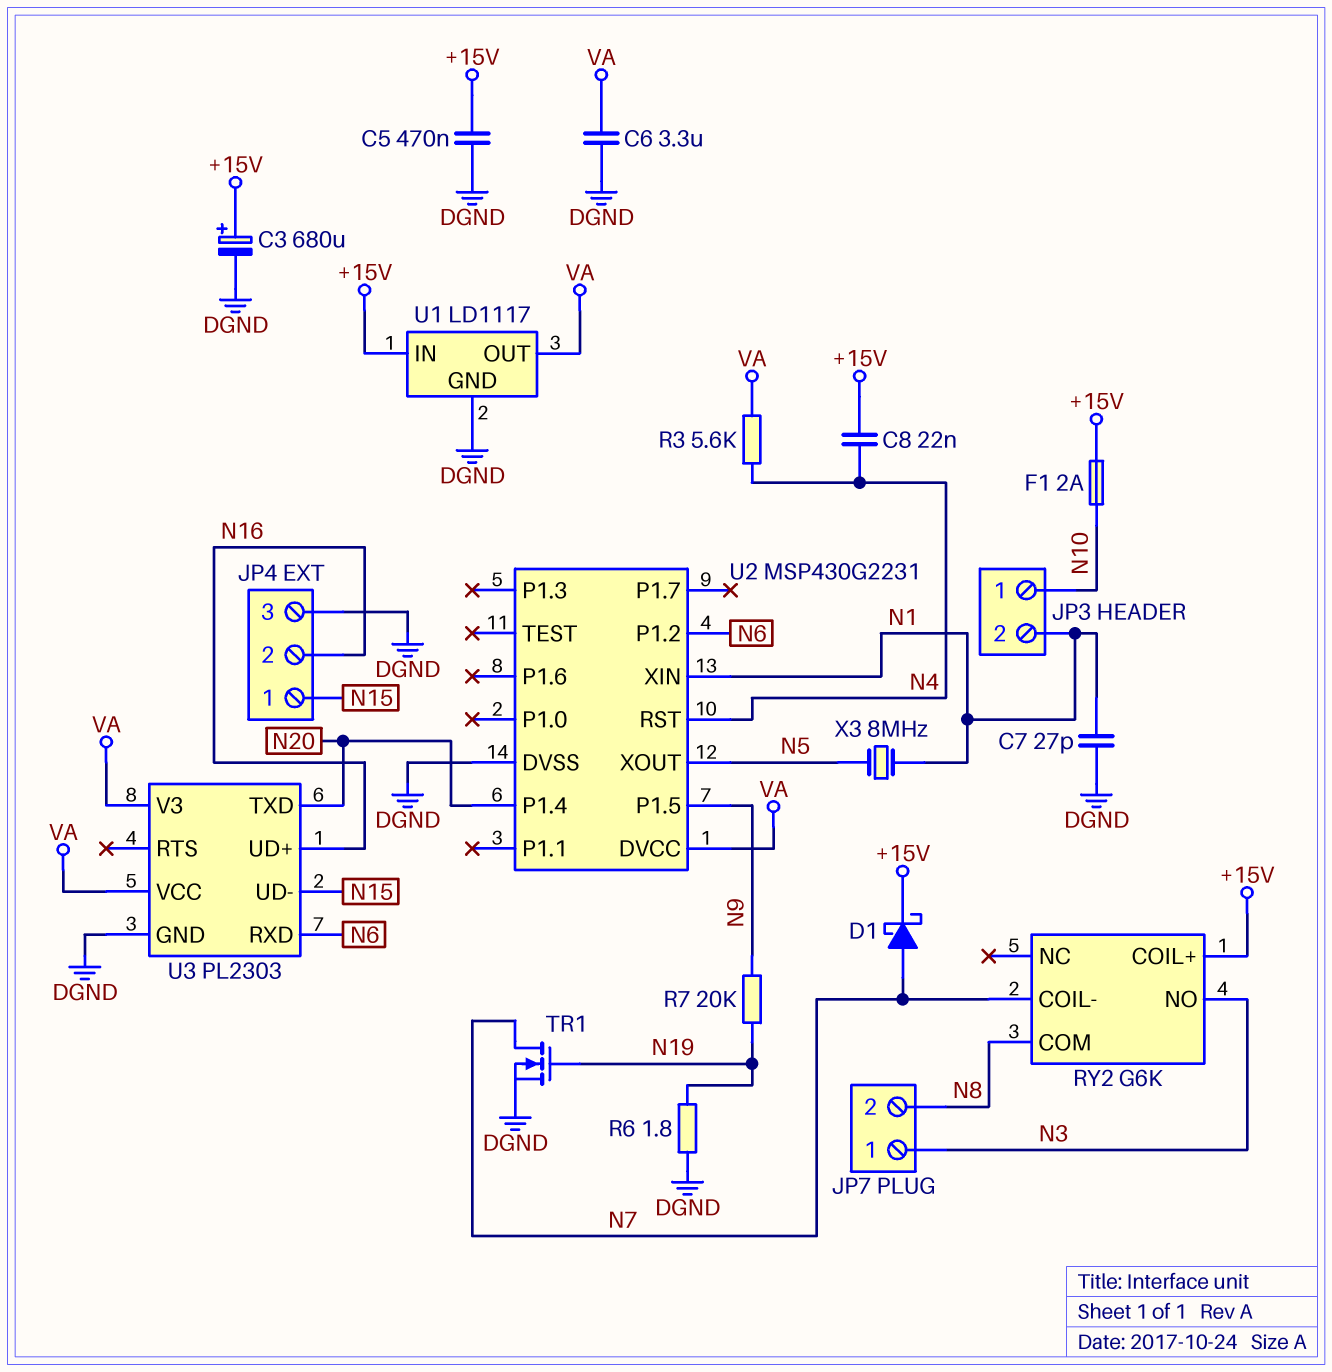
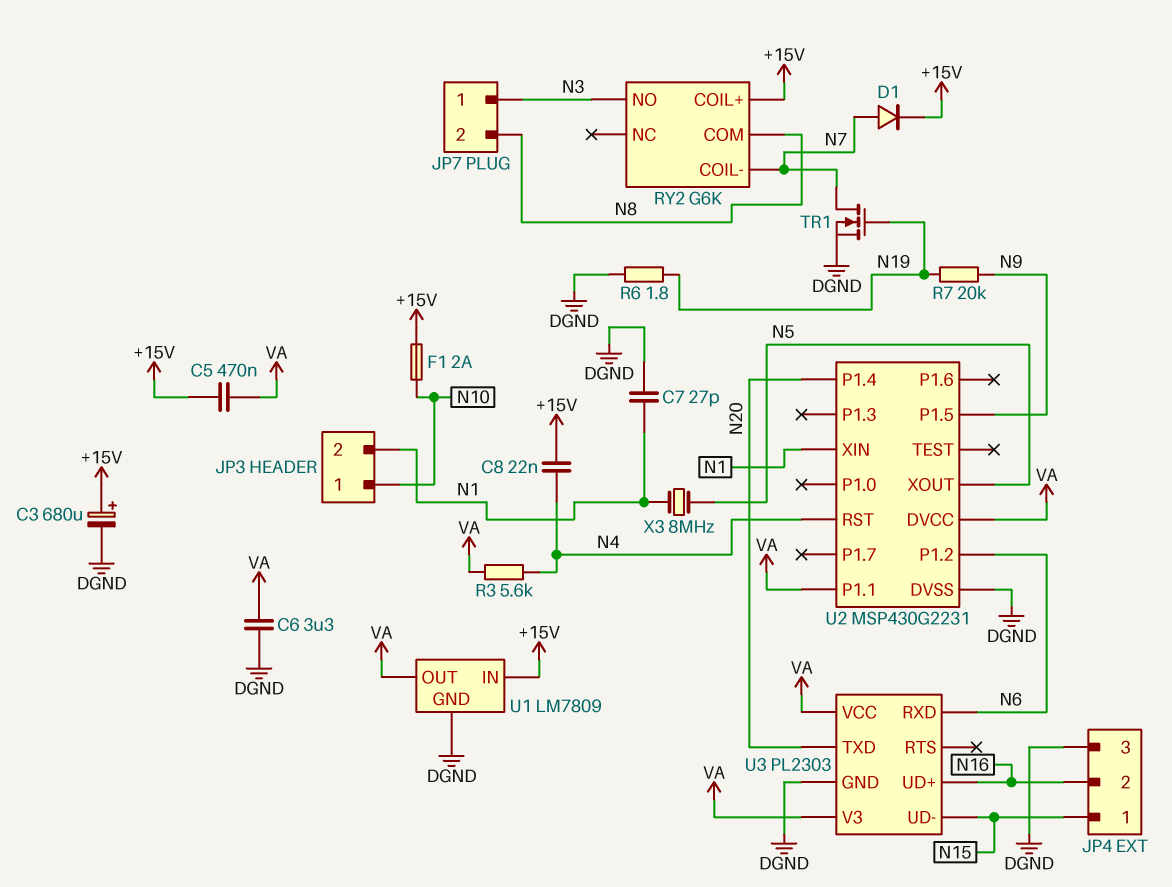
C5: 470nF (+15V, DGND) -> 470nF (+15V, VA)
D1: schottky (A N7, K +15V) -> diode (A N7, K +15V)
U1: LD1117 -> LM7809
U2 pin P1.1: none -> VA

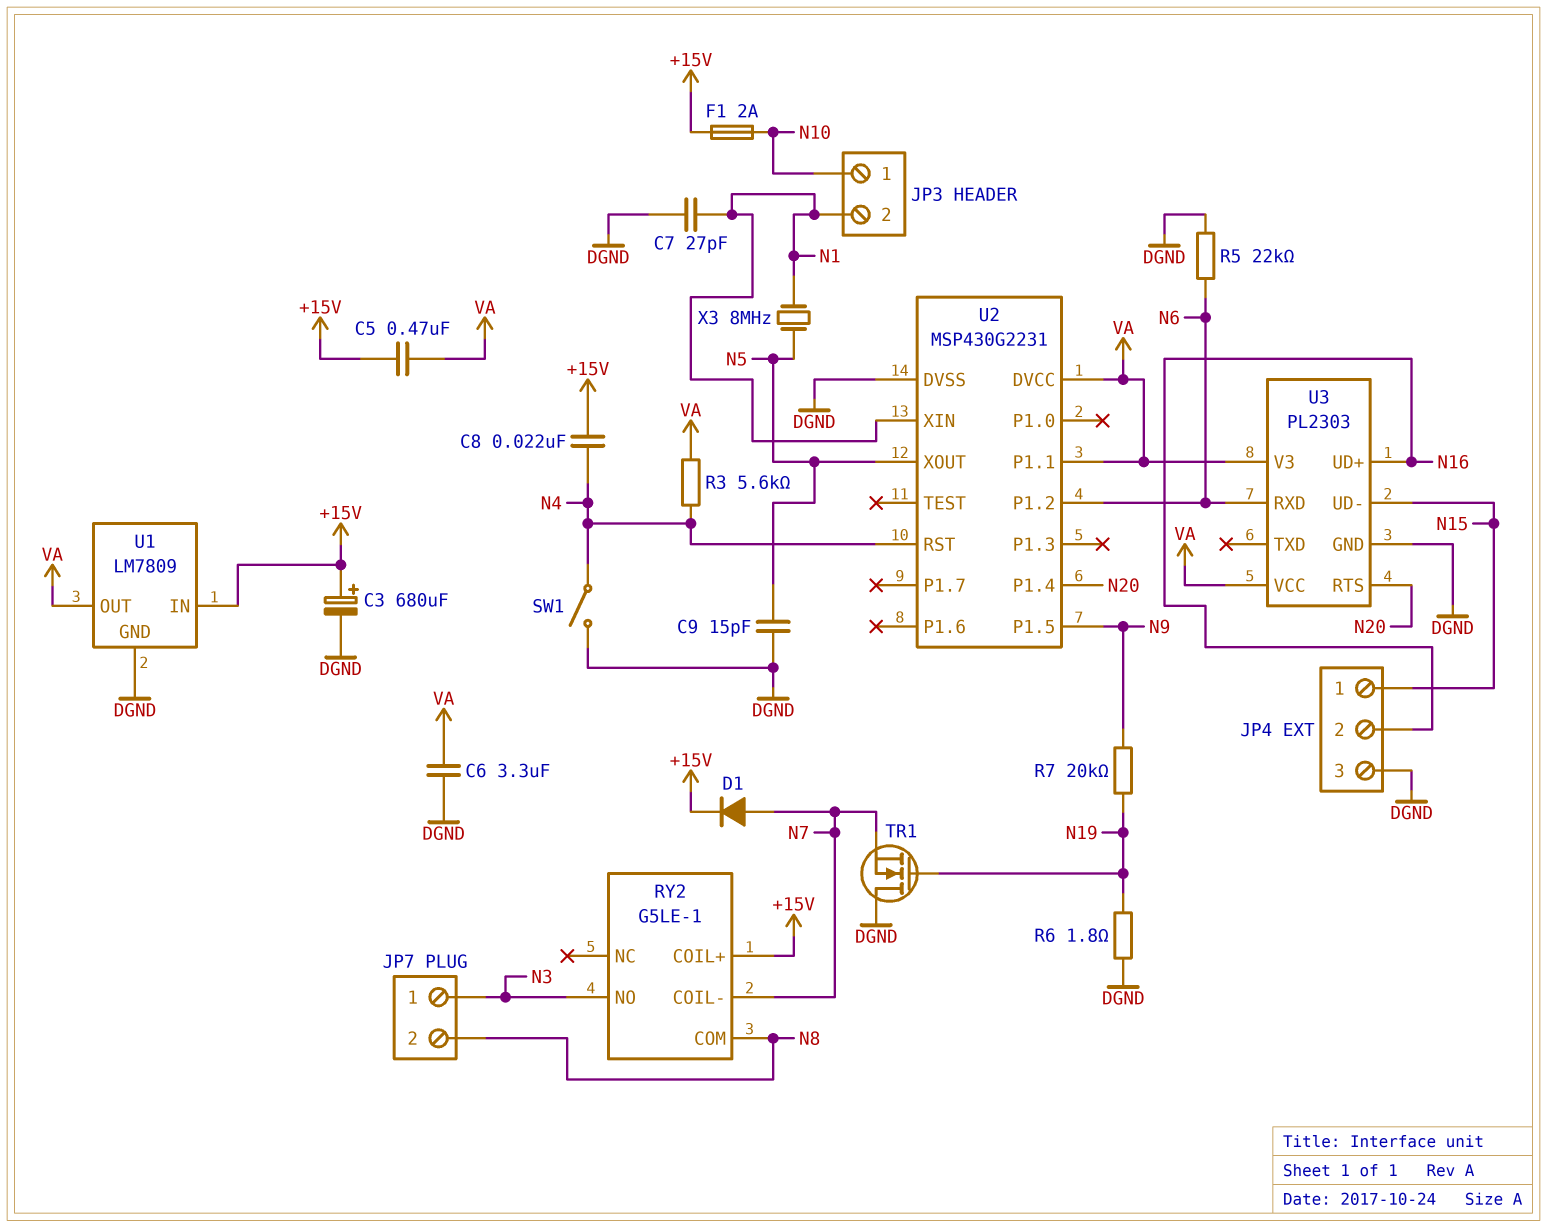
C9: none -> 15pF (DGND, N5)
R5: none -> 22k (DGND, N6)
RY2: G6K -> G5LE-1
SW1: none -> switch (DGND, N4)
TR1: NMOS (G N19, D N7, S DGND) -> NMOS (G N19, D DGND, S N7)
U3 pin RTS: none -> N20
U3 pin TXD: N20 -> none

